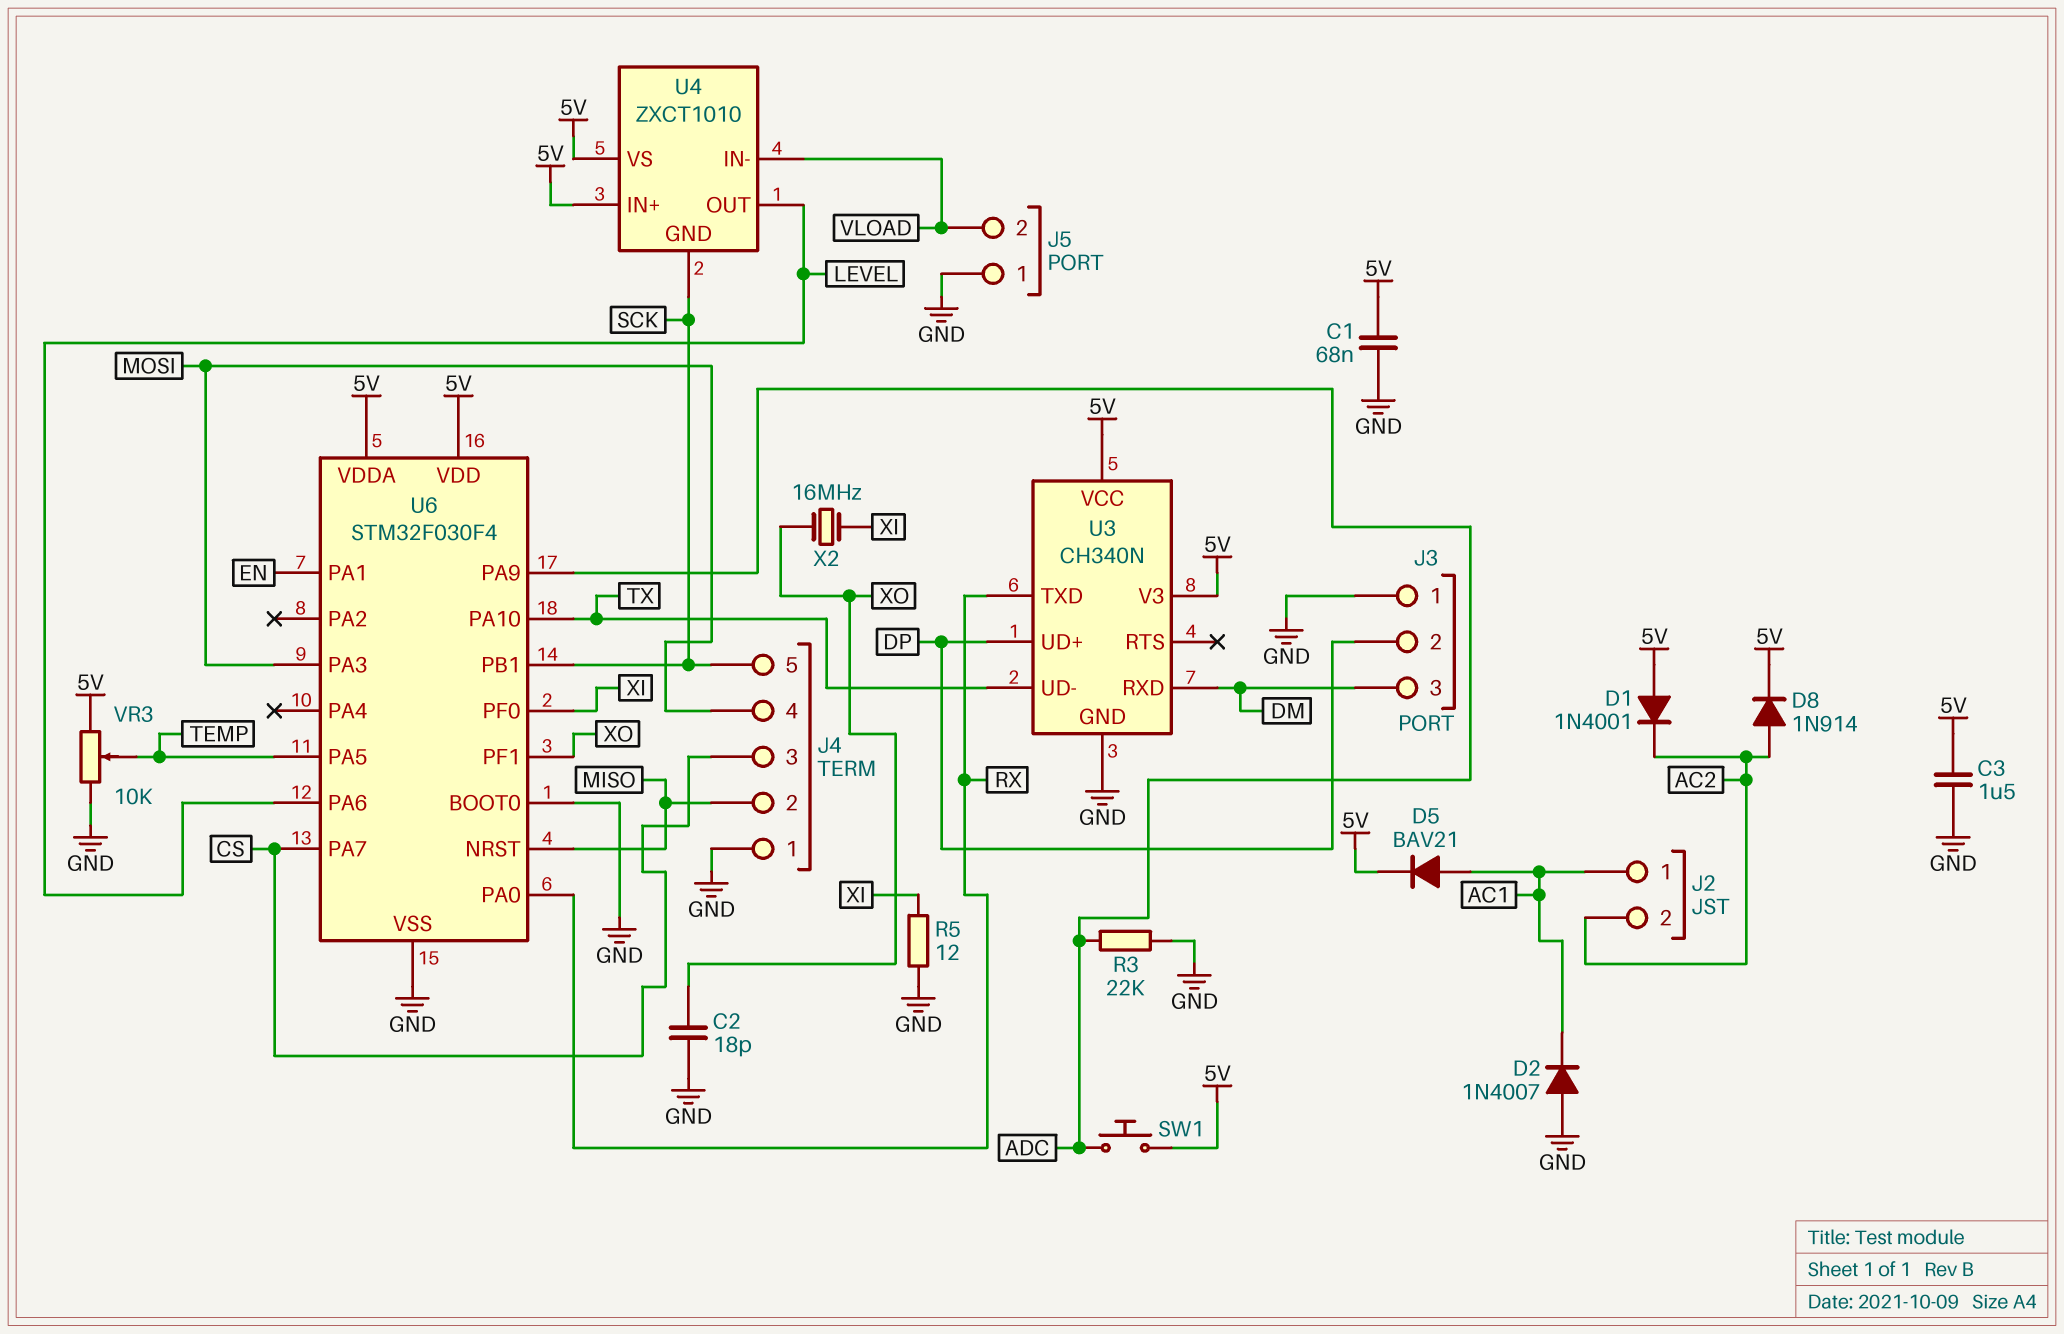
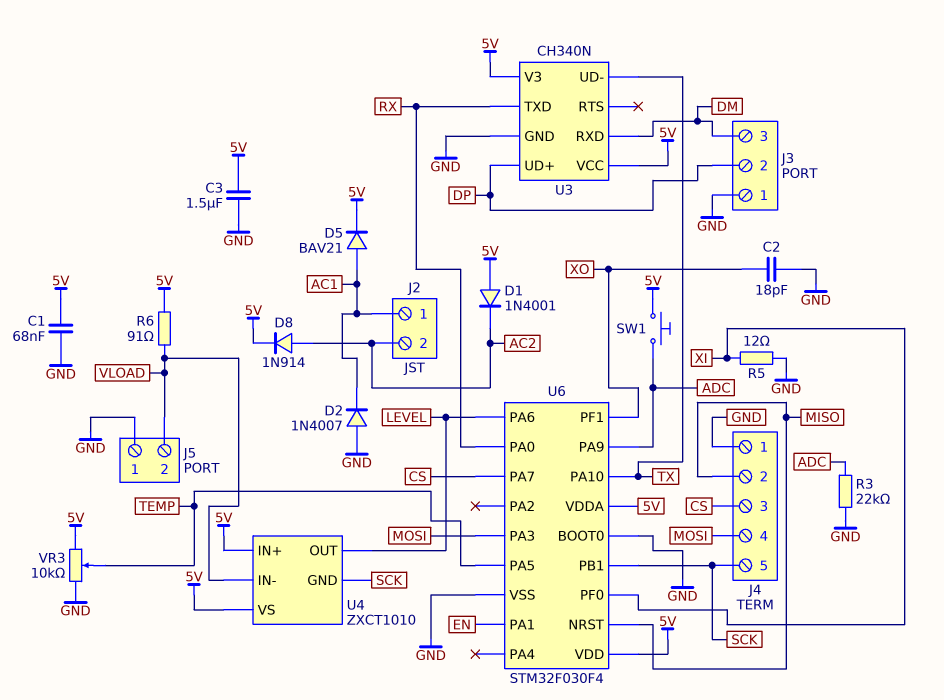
R6: none -> 91 (5V, VLOAD)
X2: 16MHz (XI, XO) -> none

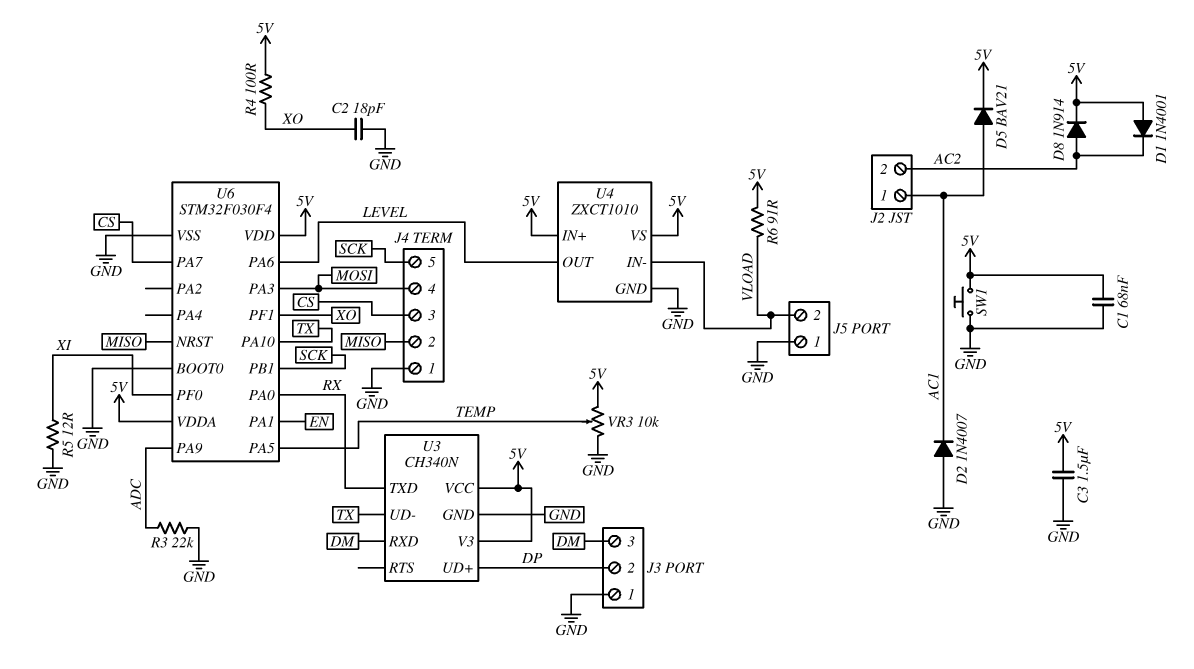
R4: none -> 100 (5V, XO)
SW1: button (5V, ADC) -> button (5V, GND)
U4 pin GND: SCK -> GND

